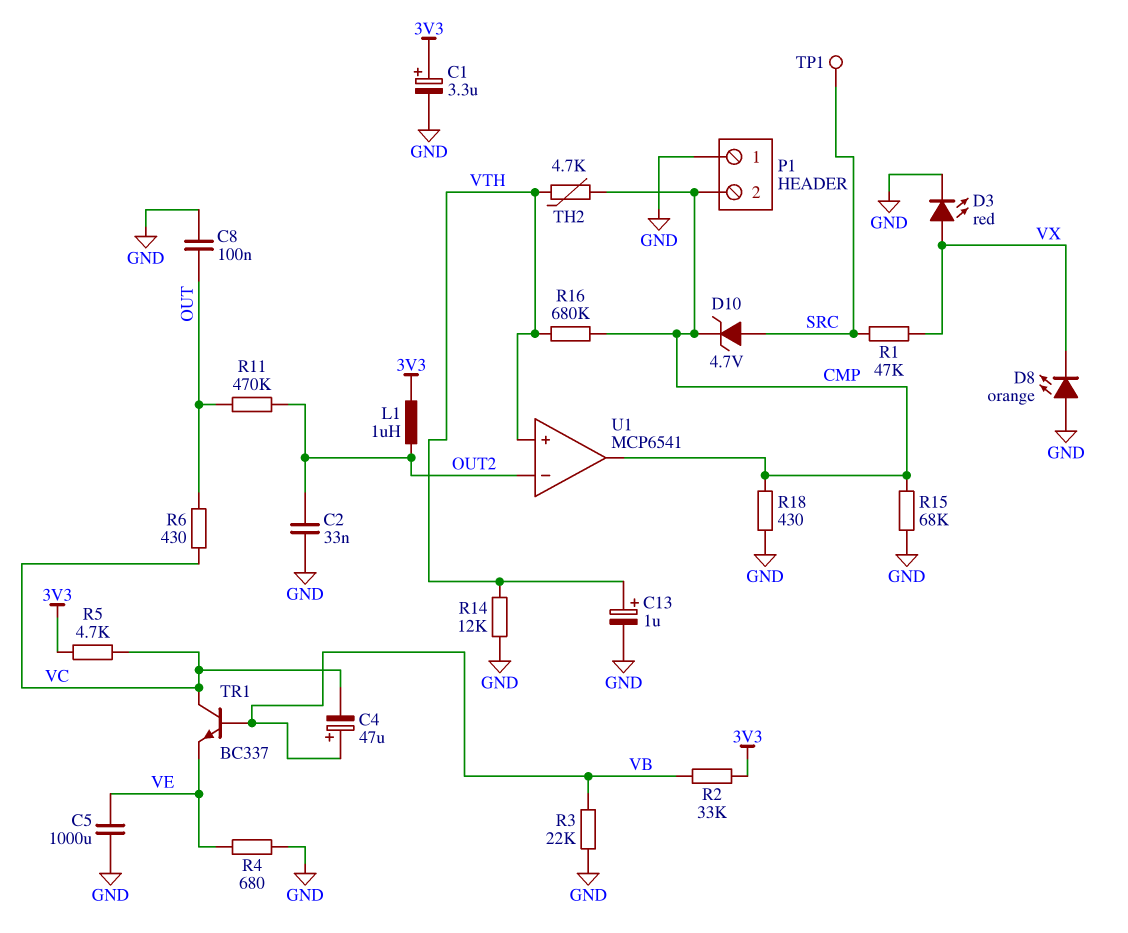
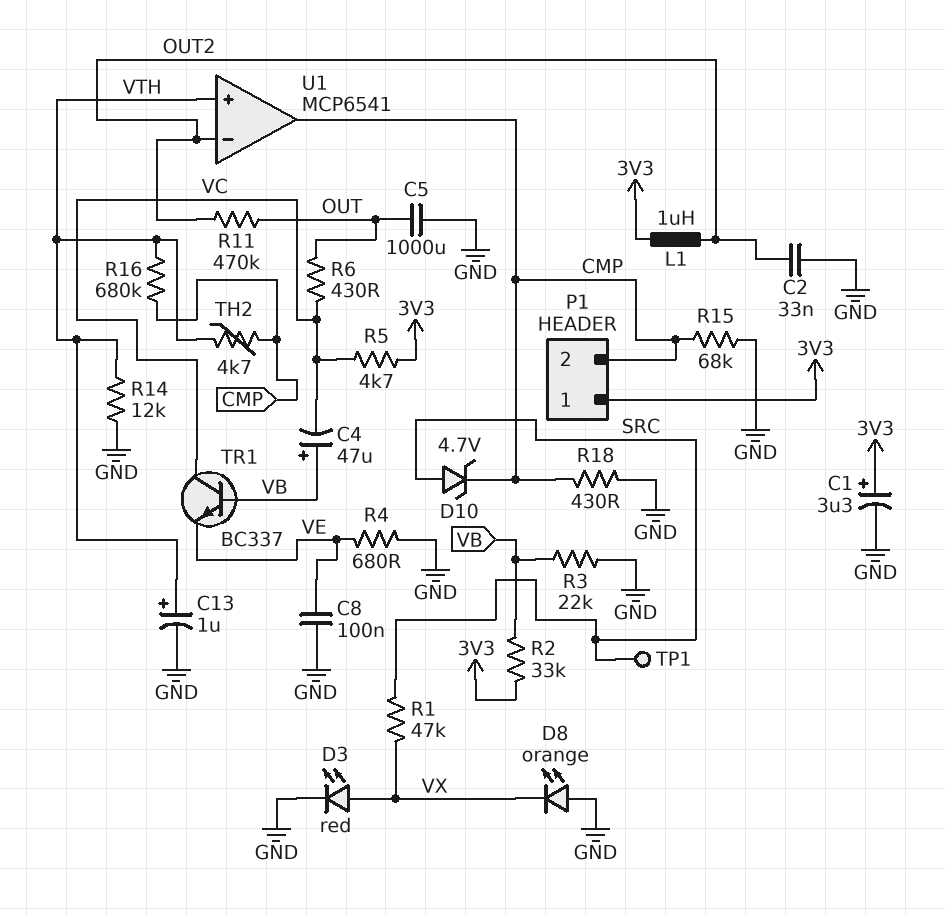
C5: 1000uF (GND, VE) -> 1000uF (GND, OUT)
C8: 100nF (GND, OUT) -> 100nF (GND, VE)
P1 pin 1: GND -> 3V3

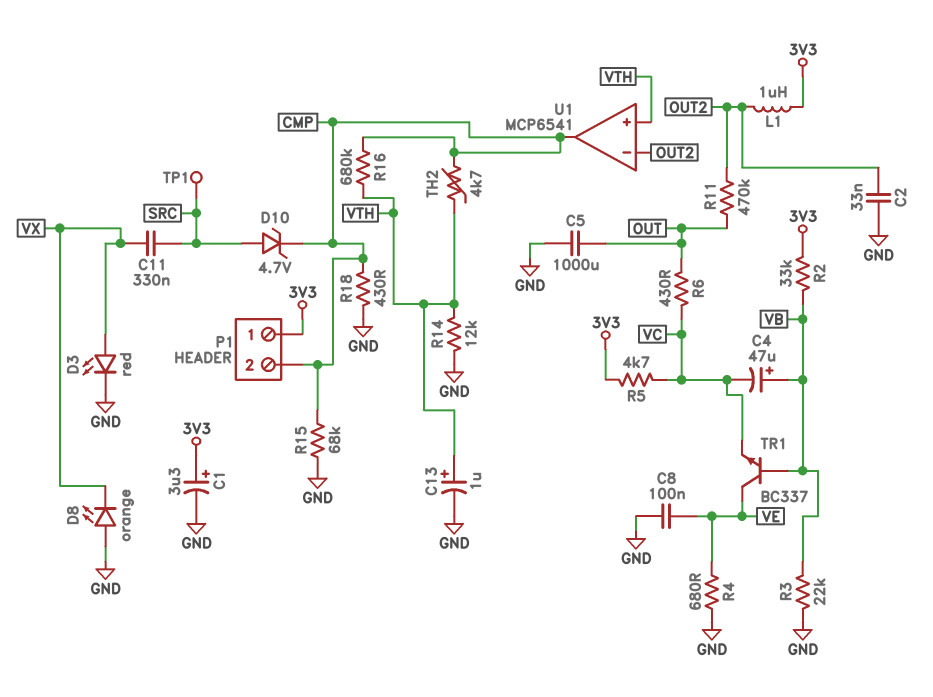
C11: none -> 330nF (SRC, VX)
R1: 47k (SRC, VX) -> none
TR1: NPN BC337 (B VB, C VC, E VE) -> NPN BC337 (B VB, C VE, E VC)

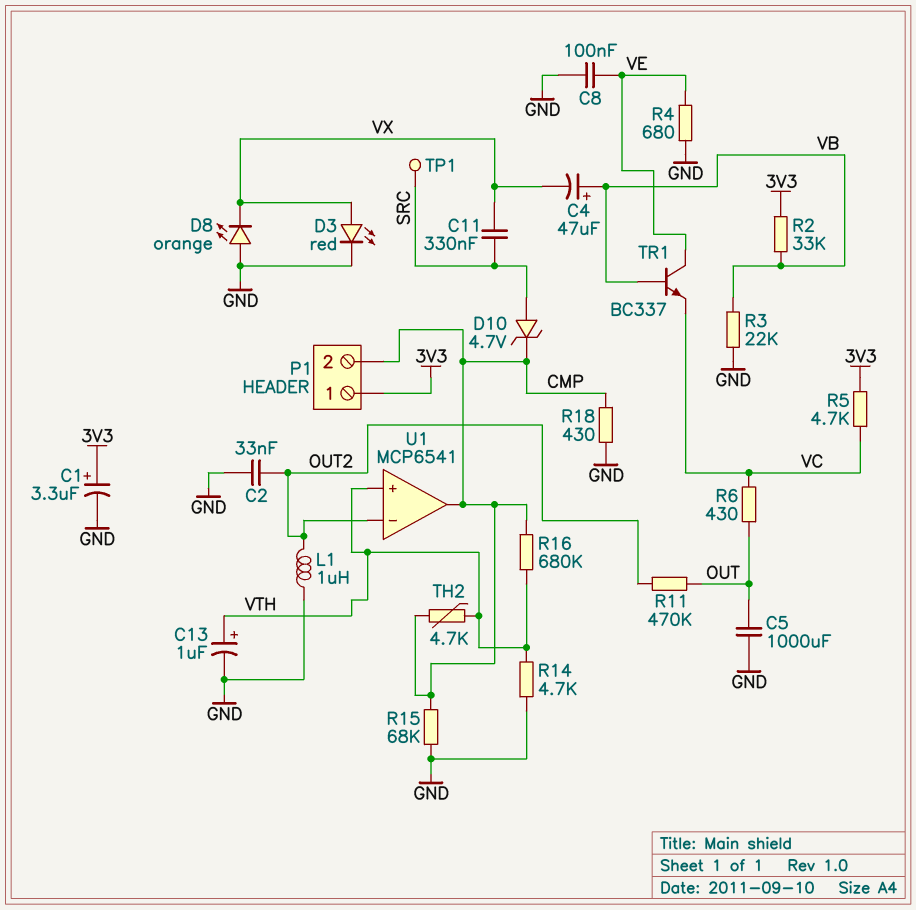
C4: 47uF (plus VB, minus VC) -> 47uF (plus VB, minus VX)
L1: 1uH (3V3, OUT2) -> 1uH (GND, OUT2)
R14: 12k (GND, VTH) -> 4.7k (GND, VTH)

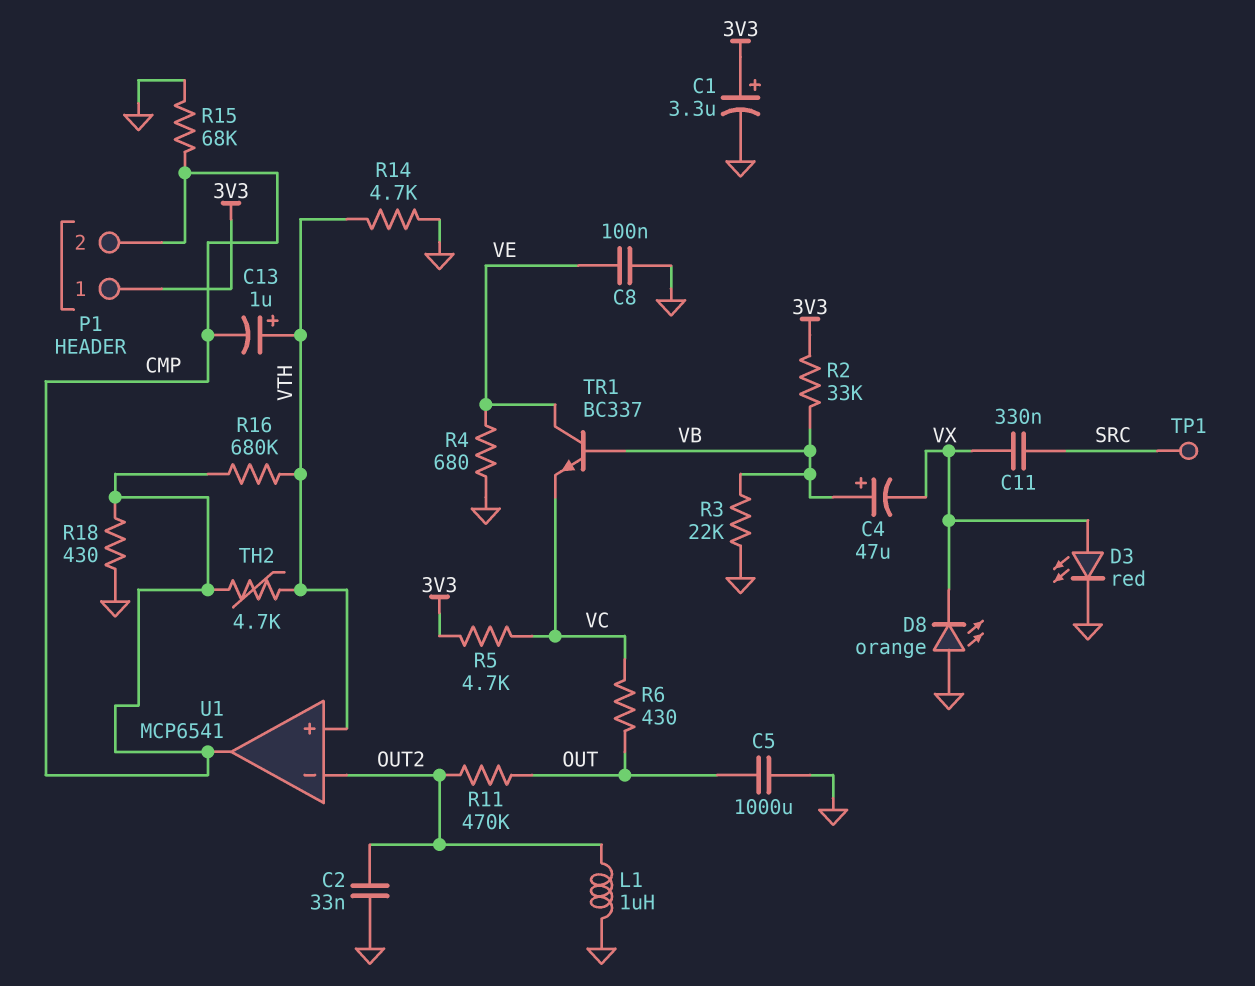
C13: 1uF (plus VTH, minus GND) -> 1uF (plus VTH, minus CMP)
D10: zener 4.7V (A SRC, K CMP) -> none

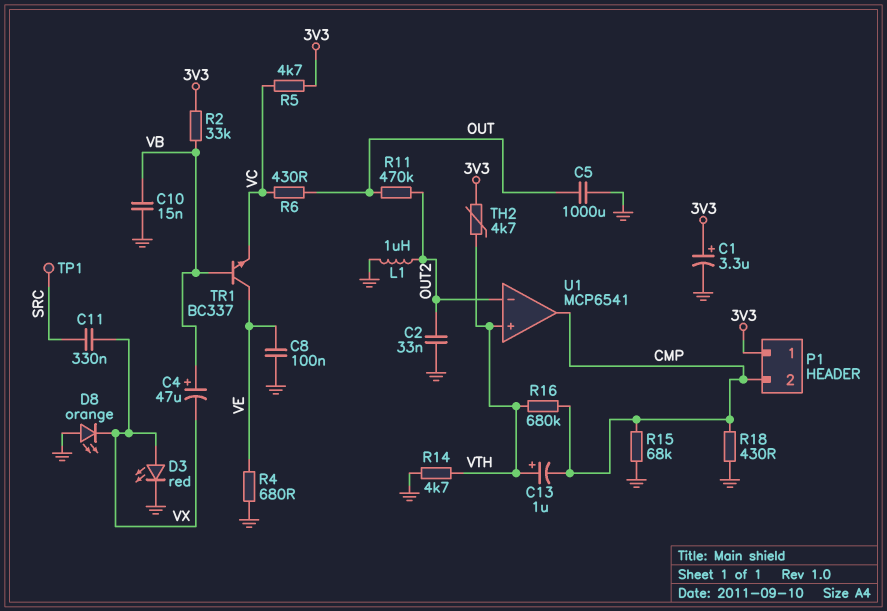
C10: none -> 15nF (GND, VB)
R3: 22k (GND, VB) -> none
TH2: 4.7k (CMP, VTH) -> 4.7k (3V3, VTH)

